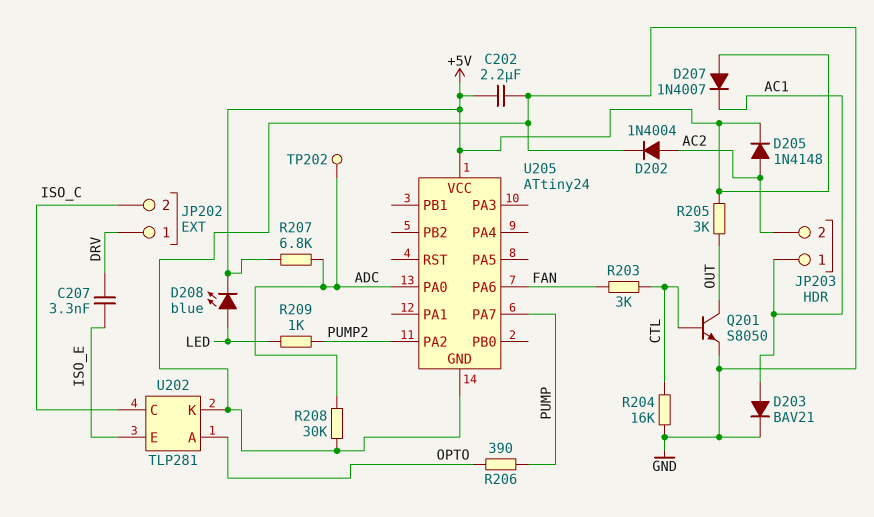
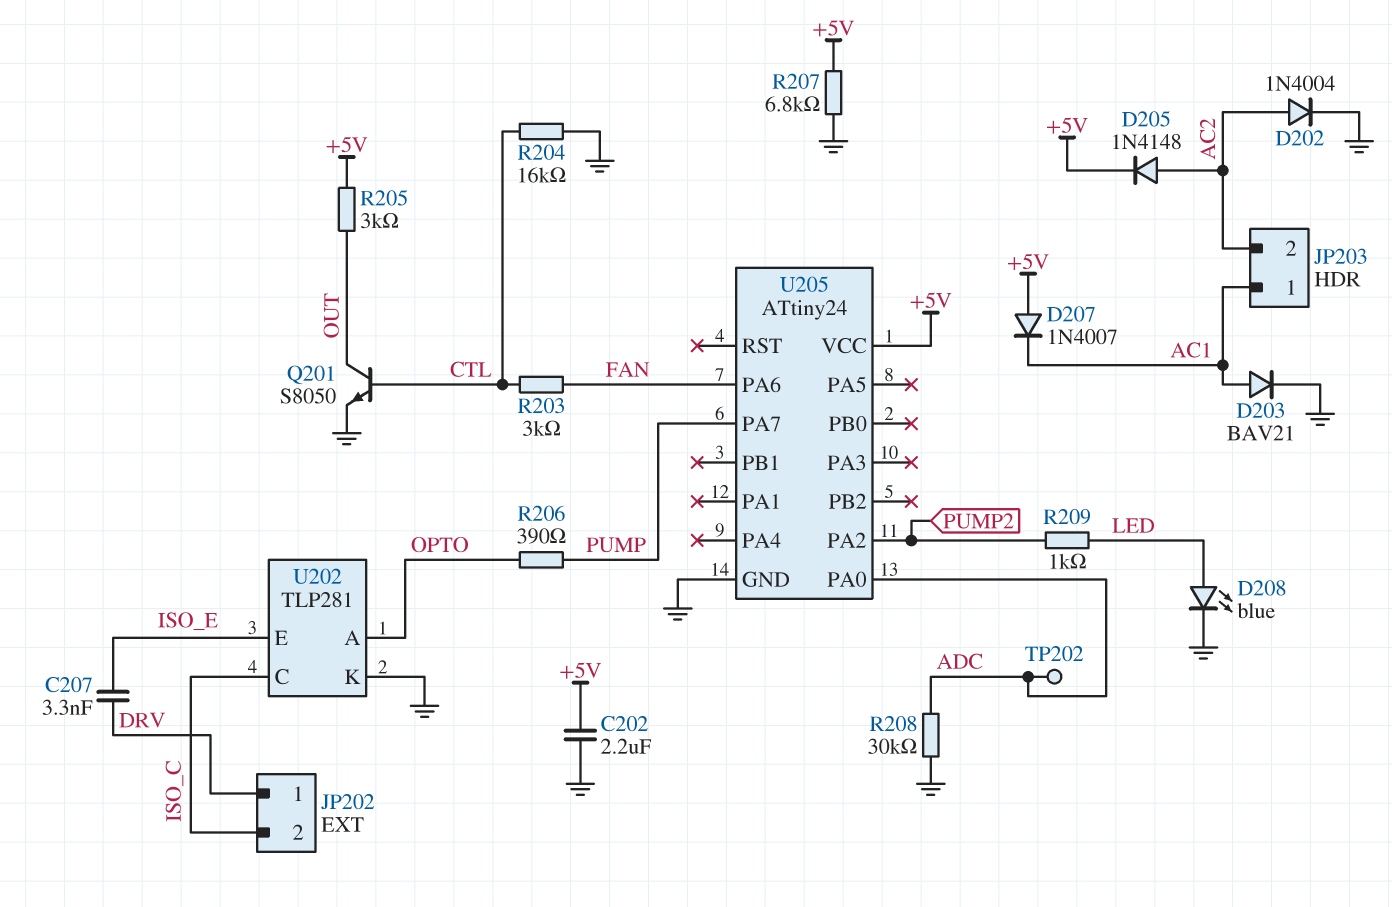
D208: LED blue (A LED, K +5V) -> LED blue (A LED, K GND)
R207: 6.8k (+5V, ADC) -> 6.8k (+5V, GND)

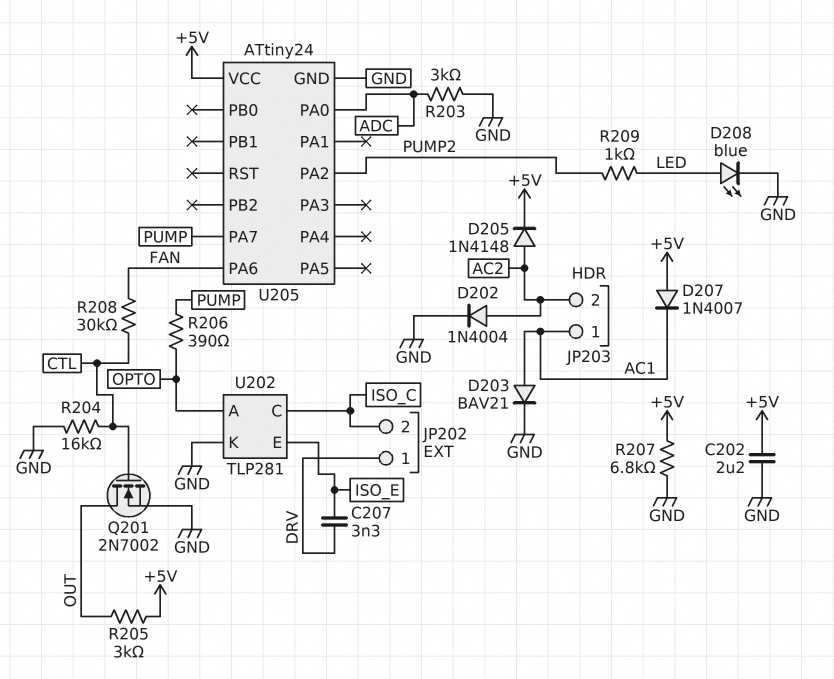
Q201: NPN S8050 (B CTL, C OUT, E GND) -> NMOS 2N7002 (G CTL, D OUT, S GND)
R203: 3k (CTL, FAN) -> 3k (ADC, GND)
R208: 30k (ADC, GND) -> 30k (CTL, FAN)
TP202: test point (ADC) -> none

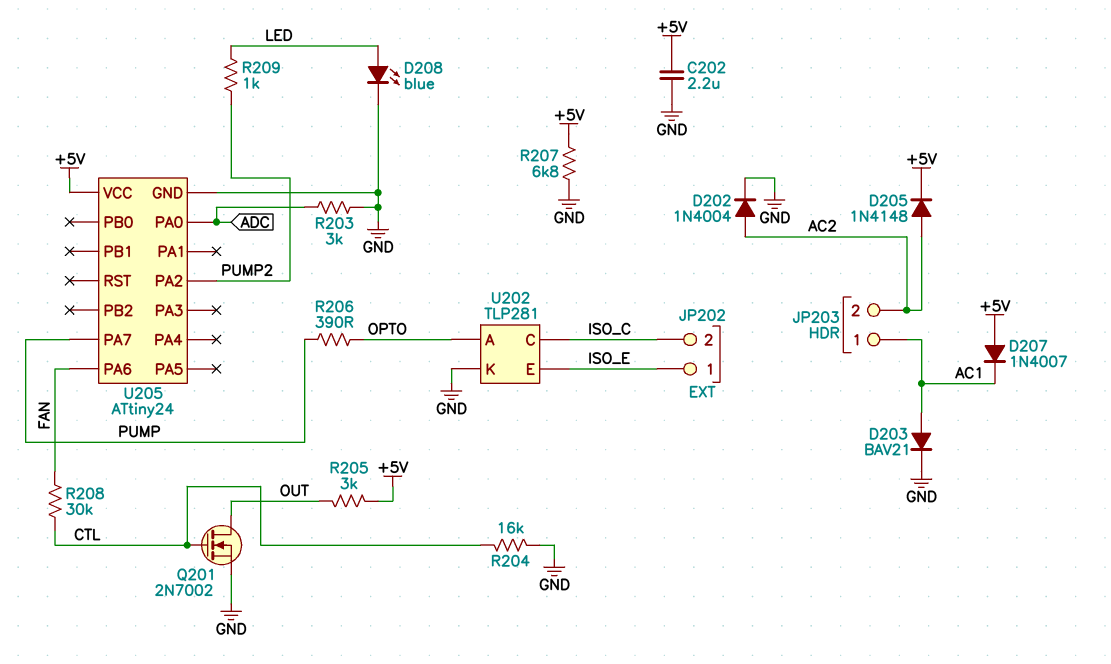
C207: 3.3nF (DRV, ISO_E) -> none
JP202 pin 1: DRV -> ISO_E

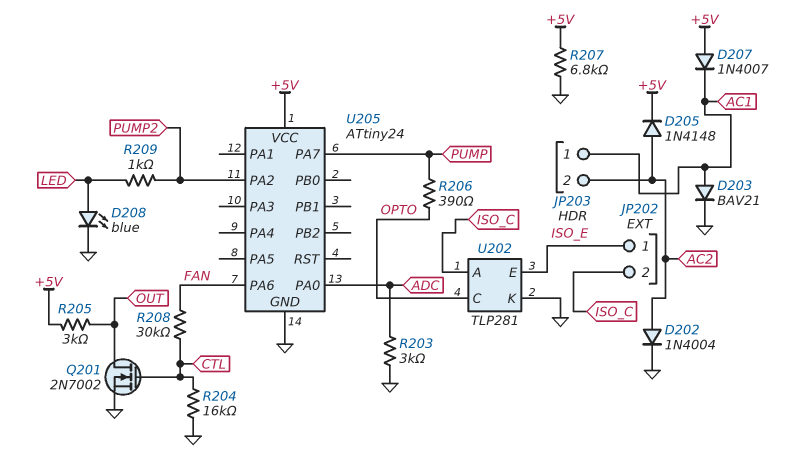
C202: 2.2uF (+5V, GND) -> none
U202 pin A: OPTO -> ISO_C
U202 pin C: ISO_C -> OPTO

